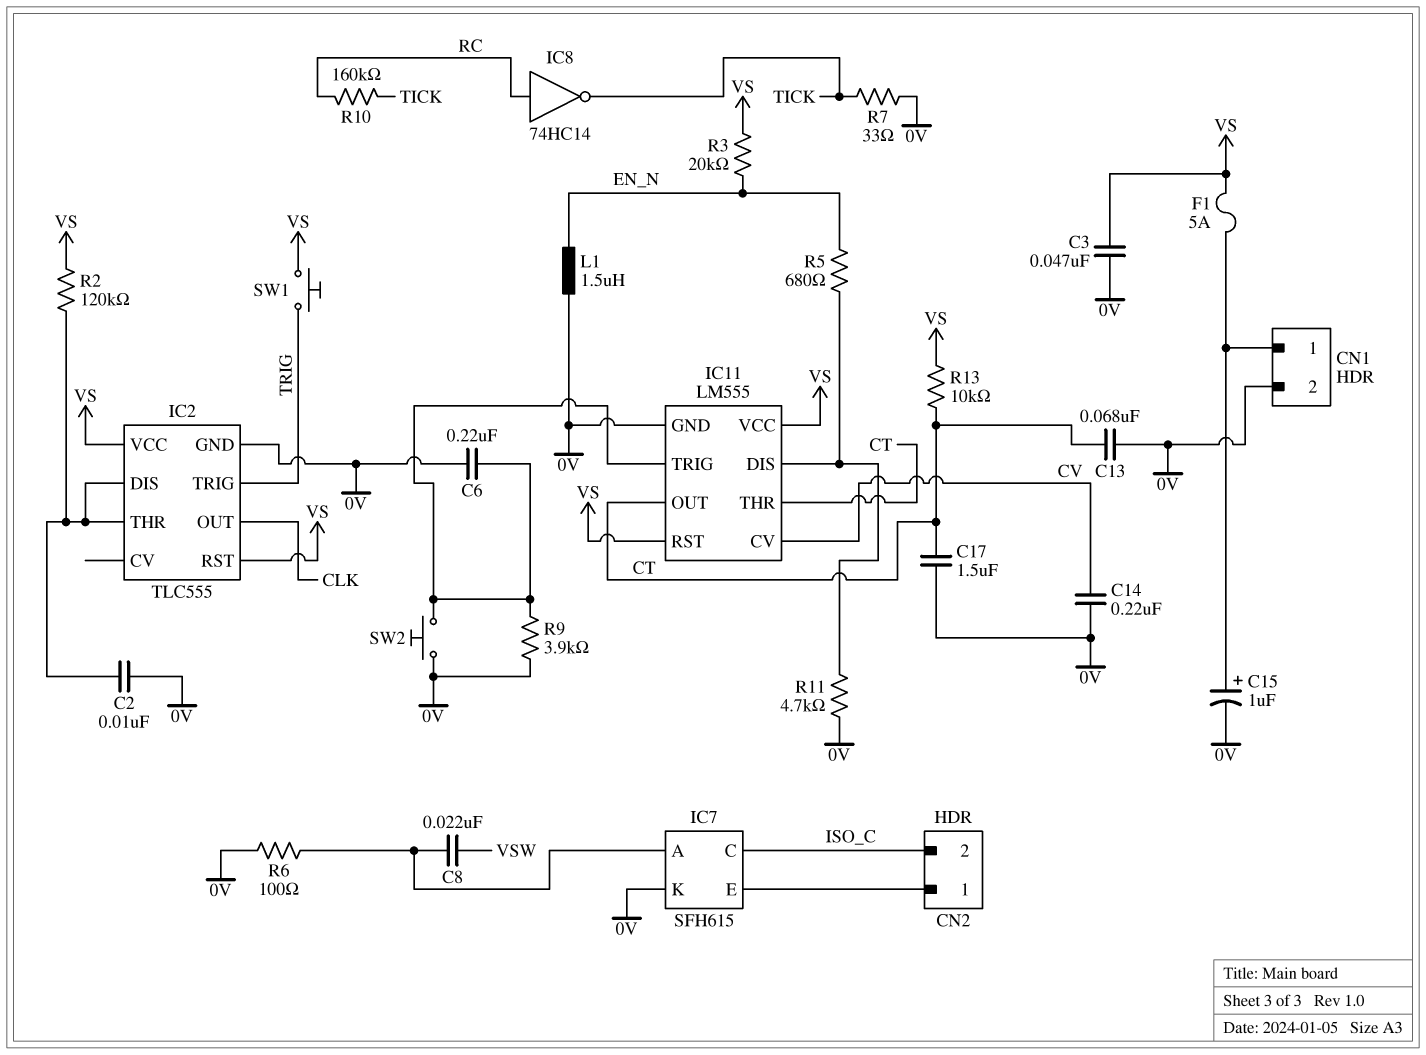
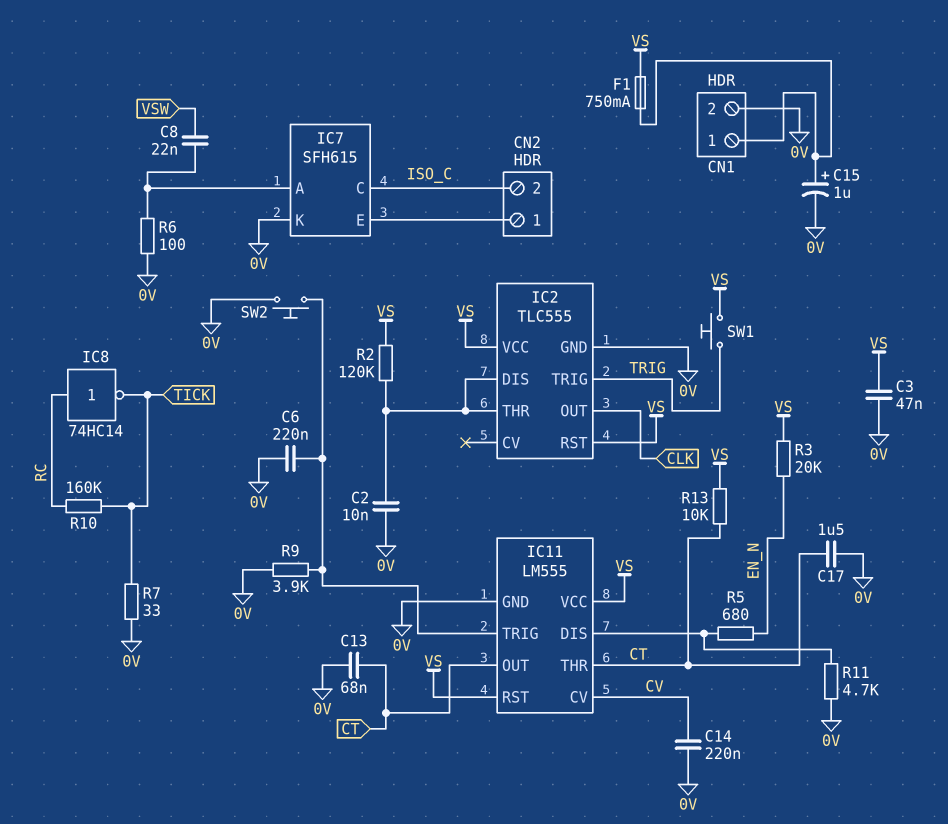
F1: 5A (CN1/1, VS) -> 750mA (CN1/1, VS)
L1: 1.5uH (0V, EN_N) -> none

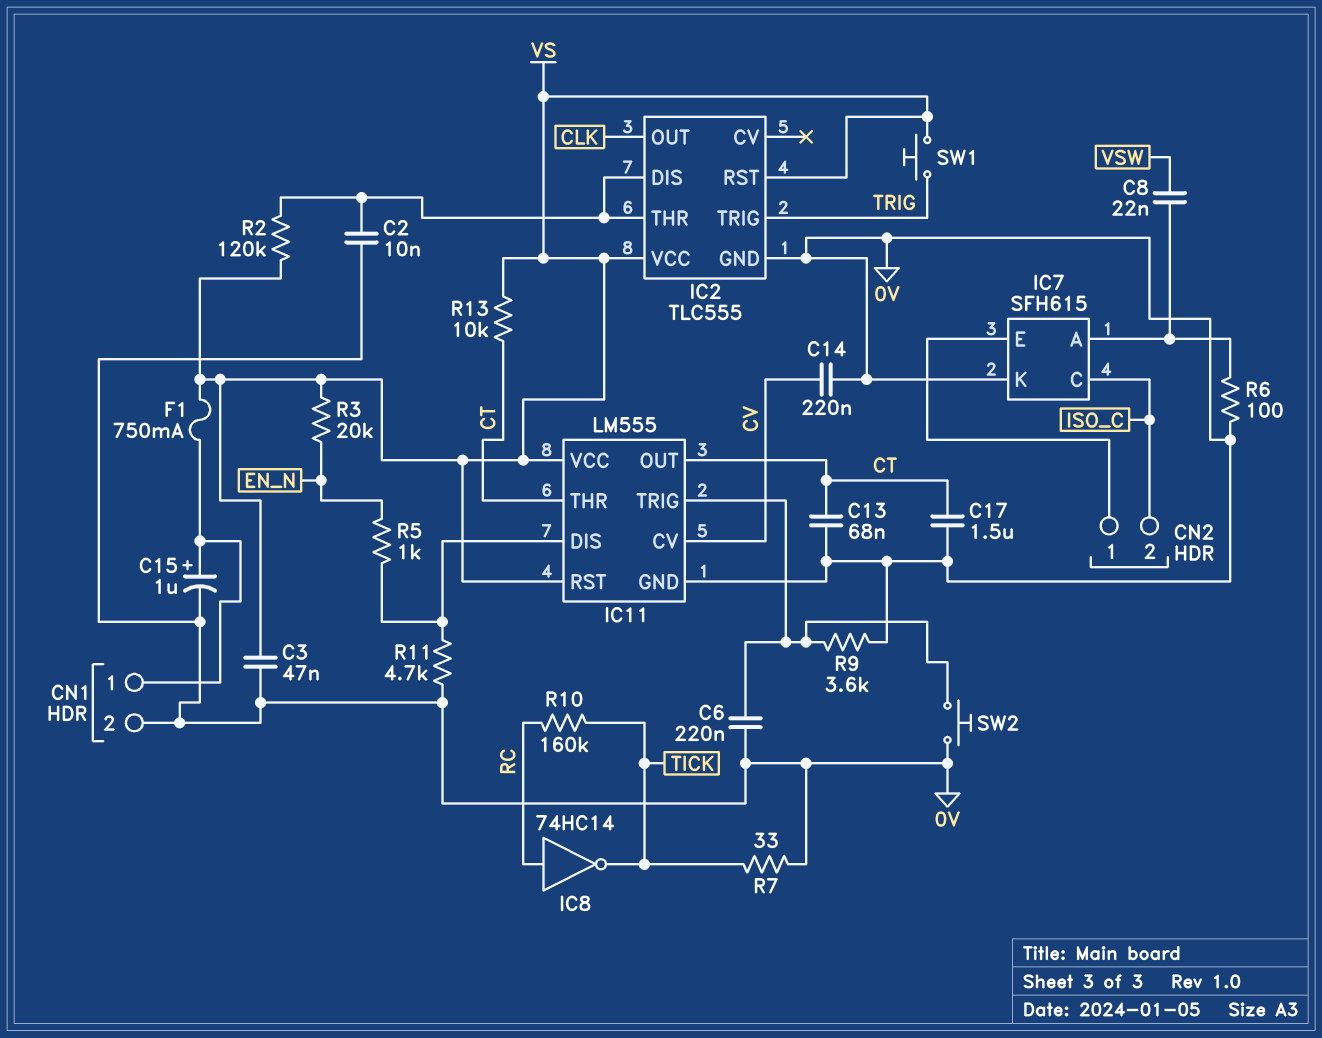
R5: 680 (EN_N, IC11/DIS) -> 1k (EN_N, IC11/DIS)
R9: 3.9k (0V, IC11/TRIG) -> 3.6k (0V, IC11/TRIG)

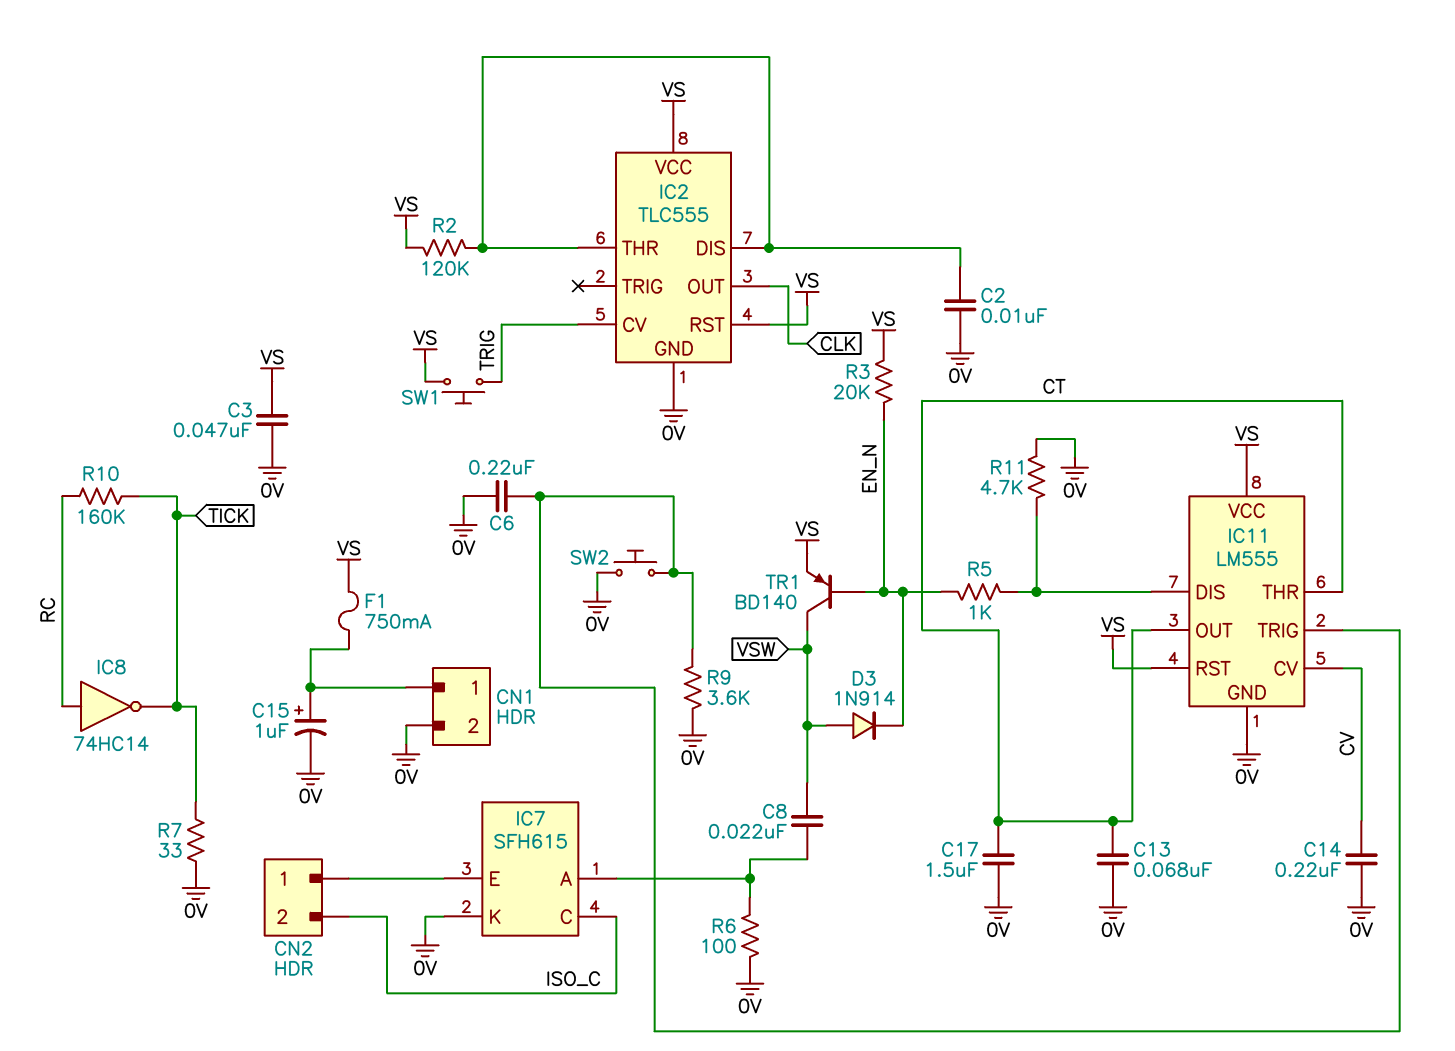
D3: none -> diode 1N914 (A VSW, K EN_N)
IC2 pin CV: none -> TRIG
IC2 pin TRIG: TRIG -> none
R13: 10k (CT, VS) -> none
TR1: none -> PNP BD140 (B EN_N, C VSW, E VS)

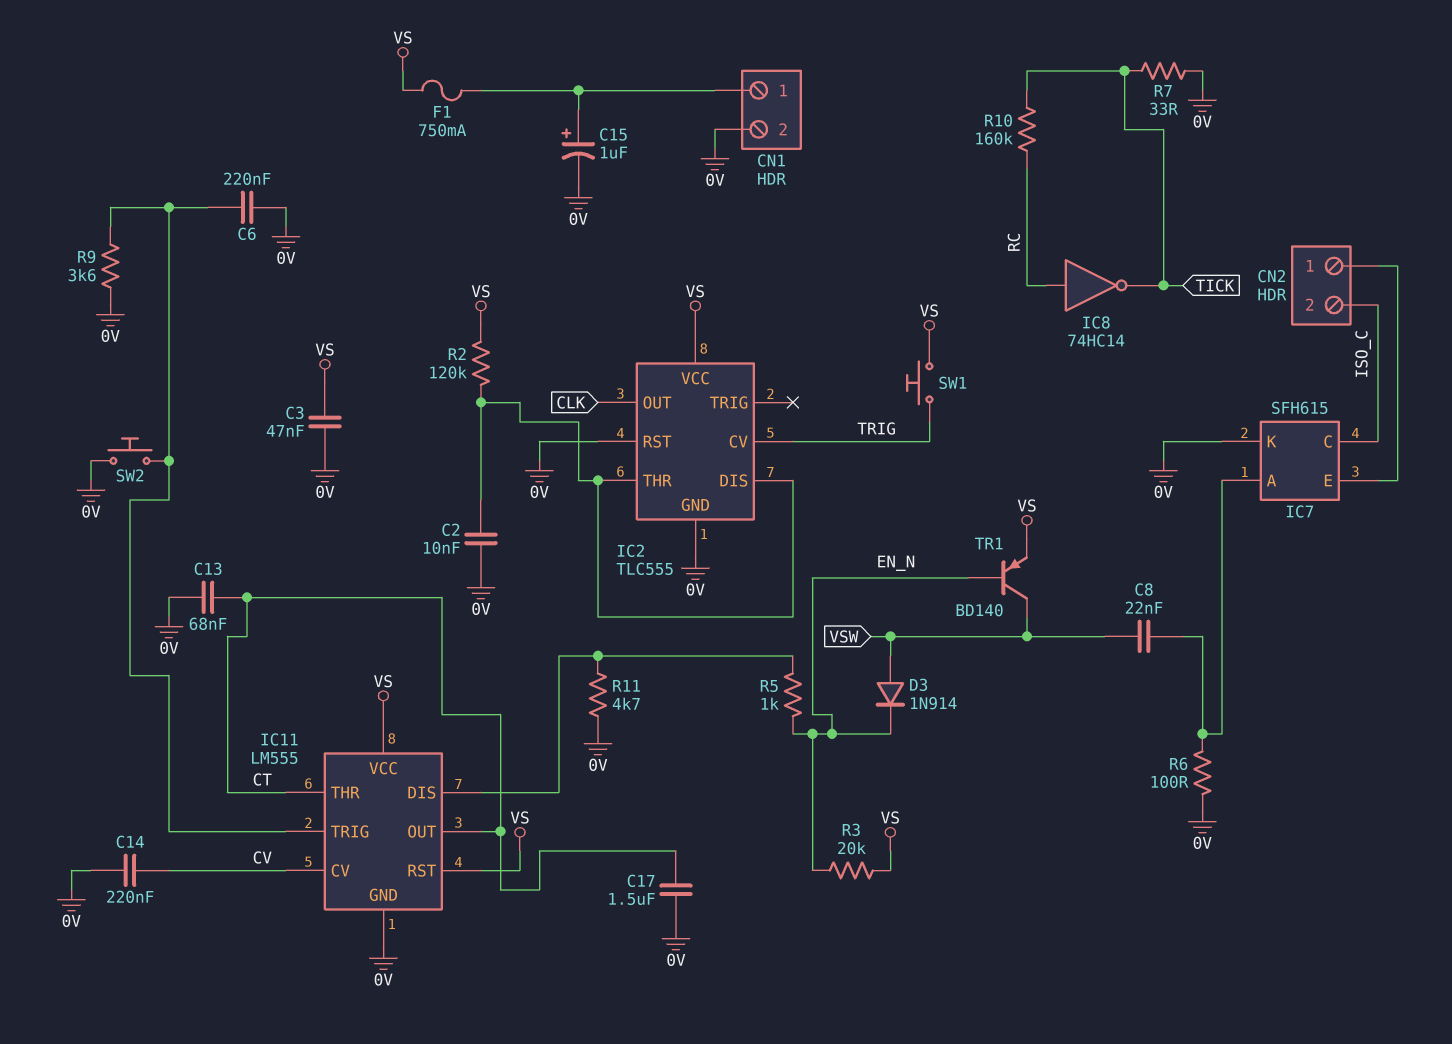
IC2 pin RST: VS -> 0V

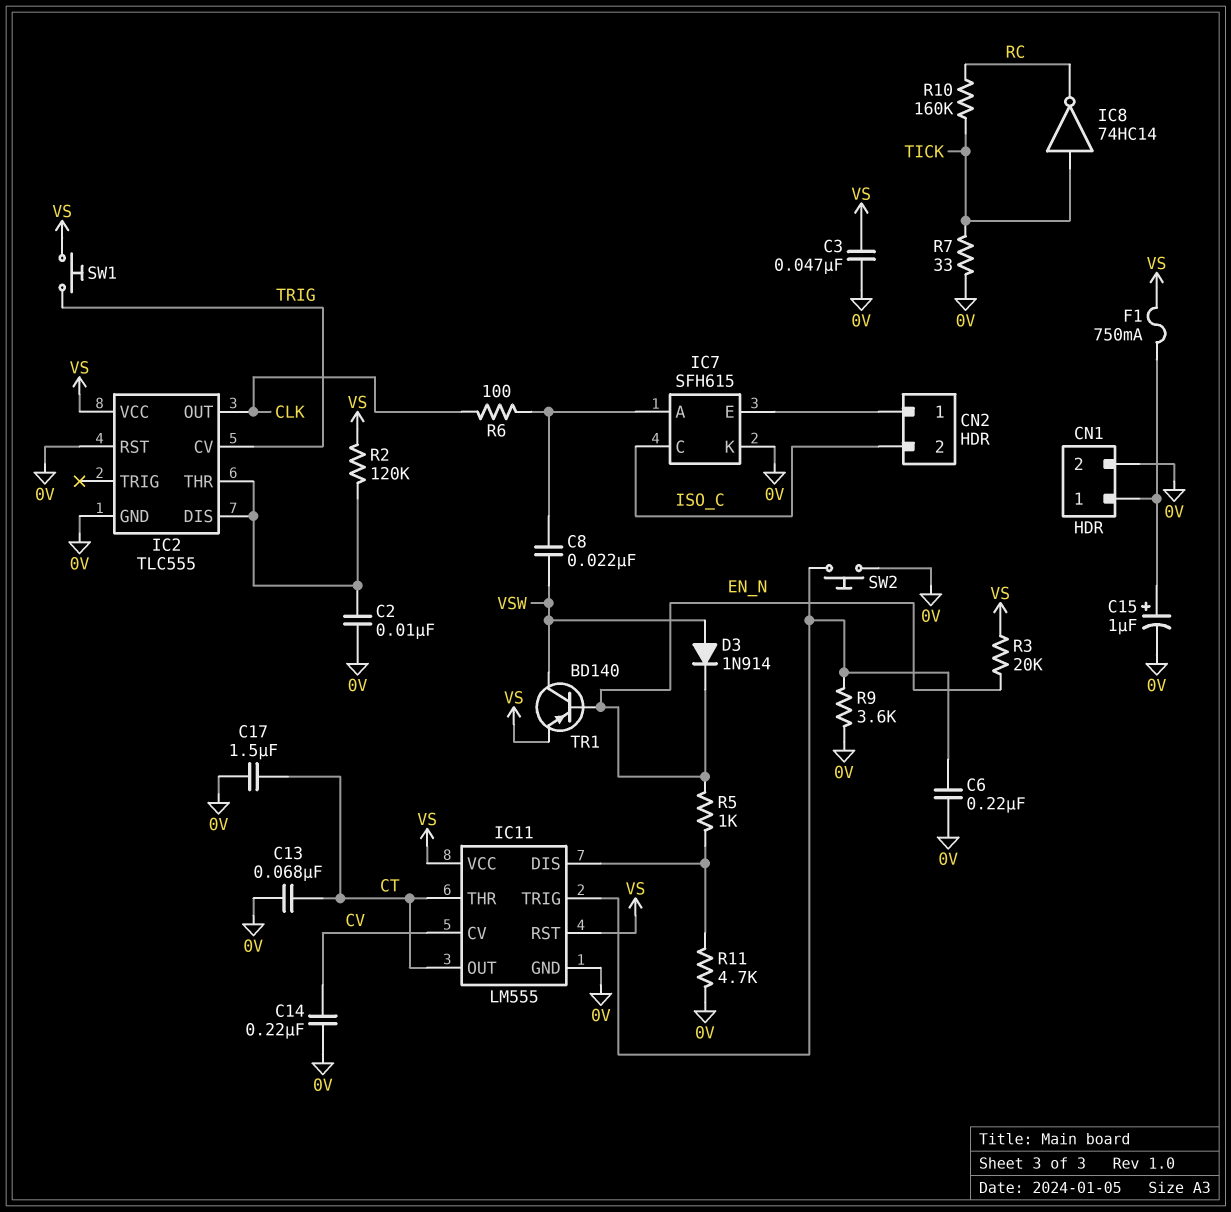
IC8: NOT 74HC14 (in RC, out TICK) -> NOT 74HC14 (in TICK, out RC)
R6: 100 (0V, IC7/A) -> 100 (CLK, IC7/A)

